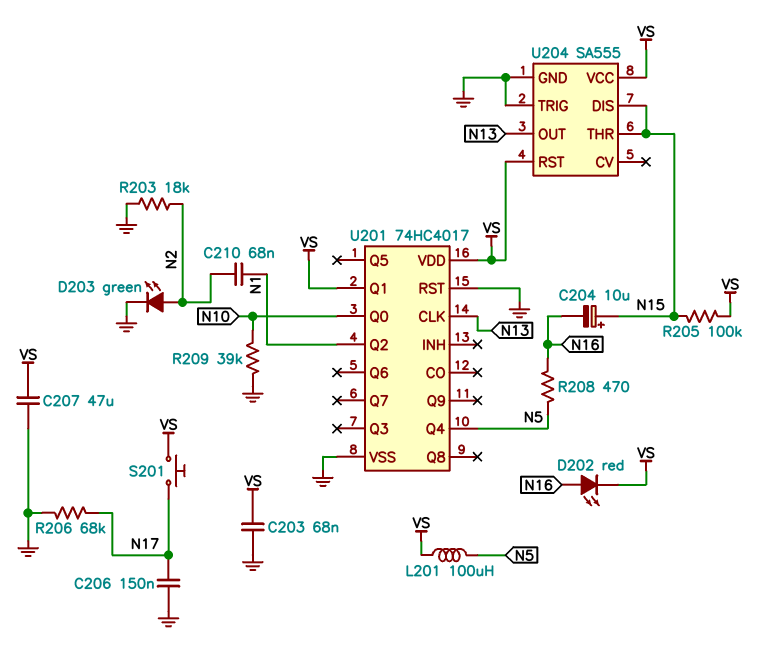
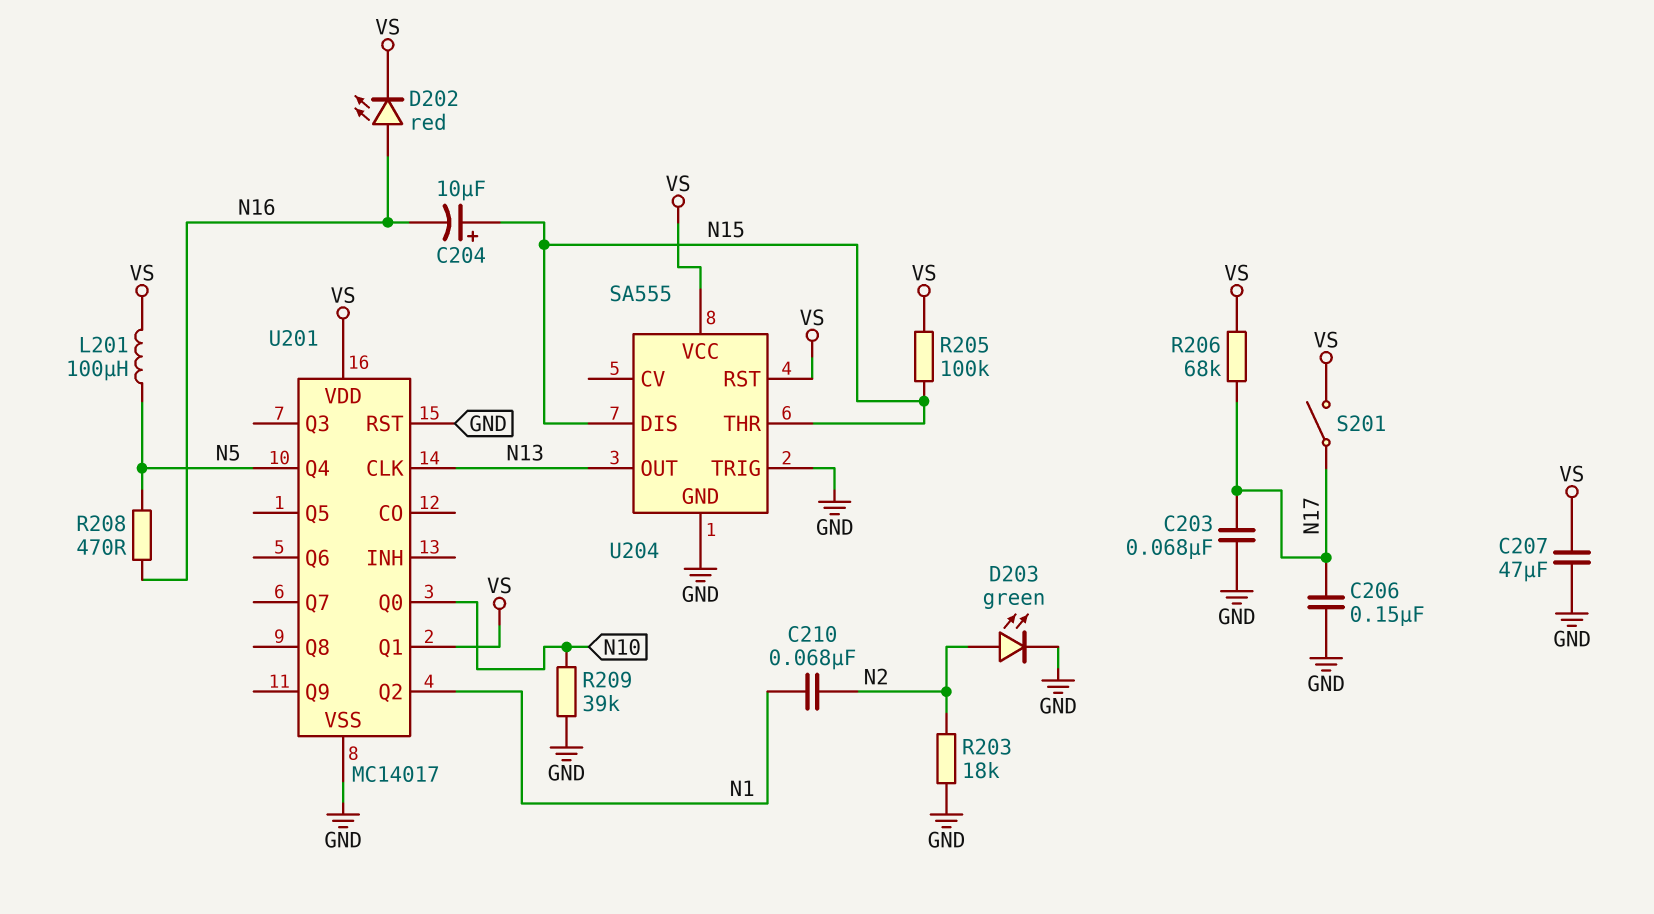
C203: 68nF (GND, VS) -> 68nF (GND, N17)
R206: 68k (GND, N17) -> 68k (N17, VS)
S201: button (N17, VS) -> switch (N17, VS)
U201: 74HC4017 -> MC14017

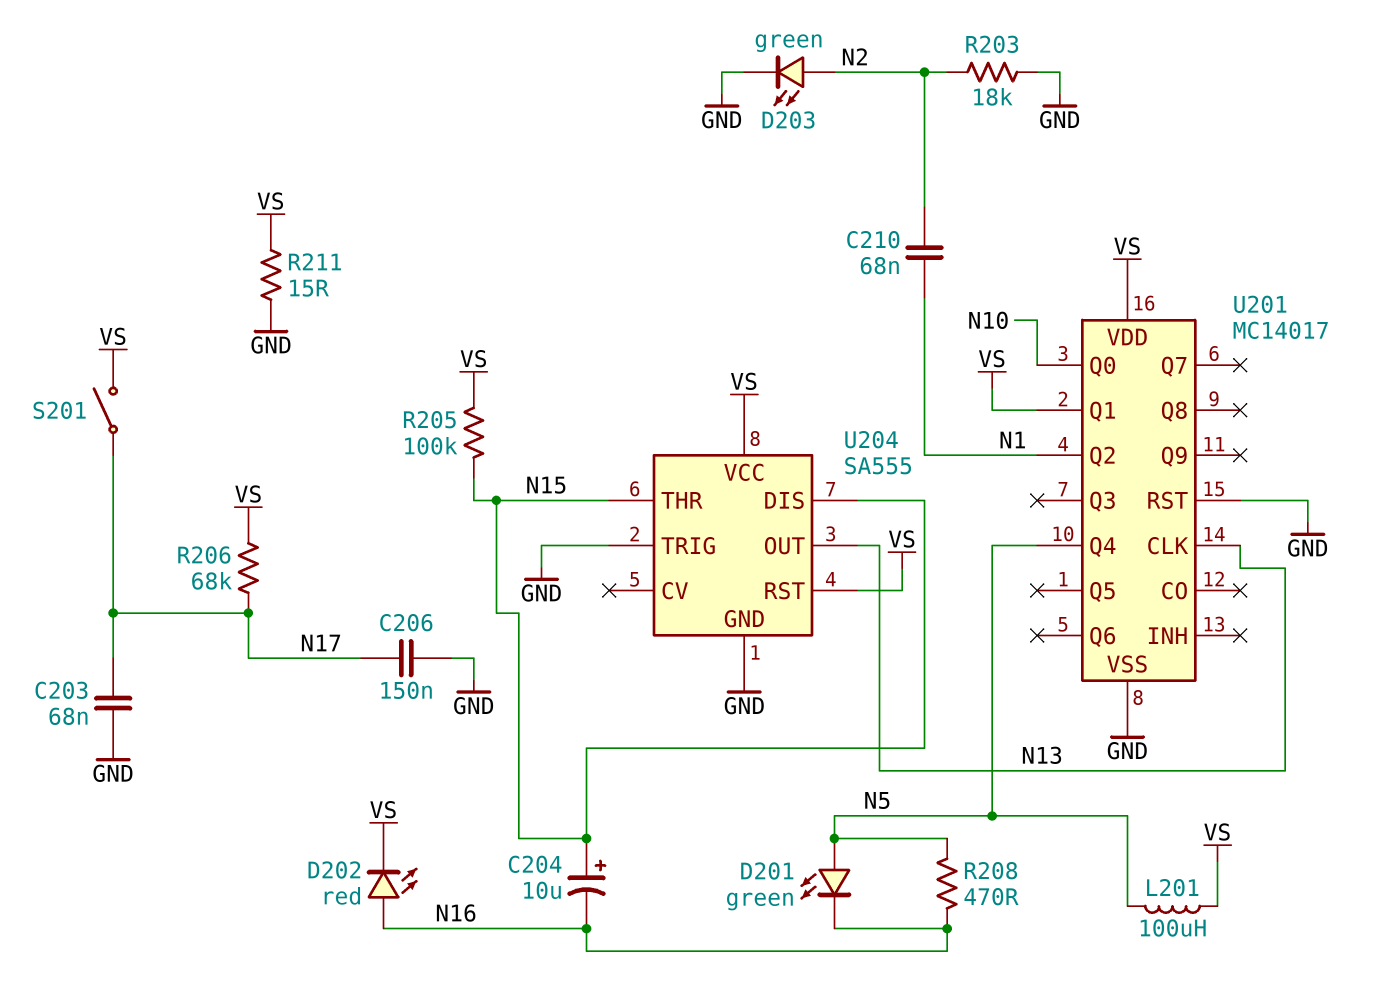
C207: 47uF (GND, VS) -> none
D201: none -> LED green (A N5, K N16)
R209: 39k (GND, N10) -> none
R211: none -> 15 (GND, VS)

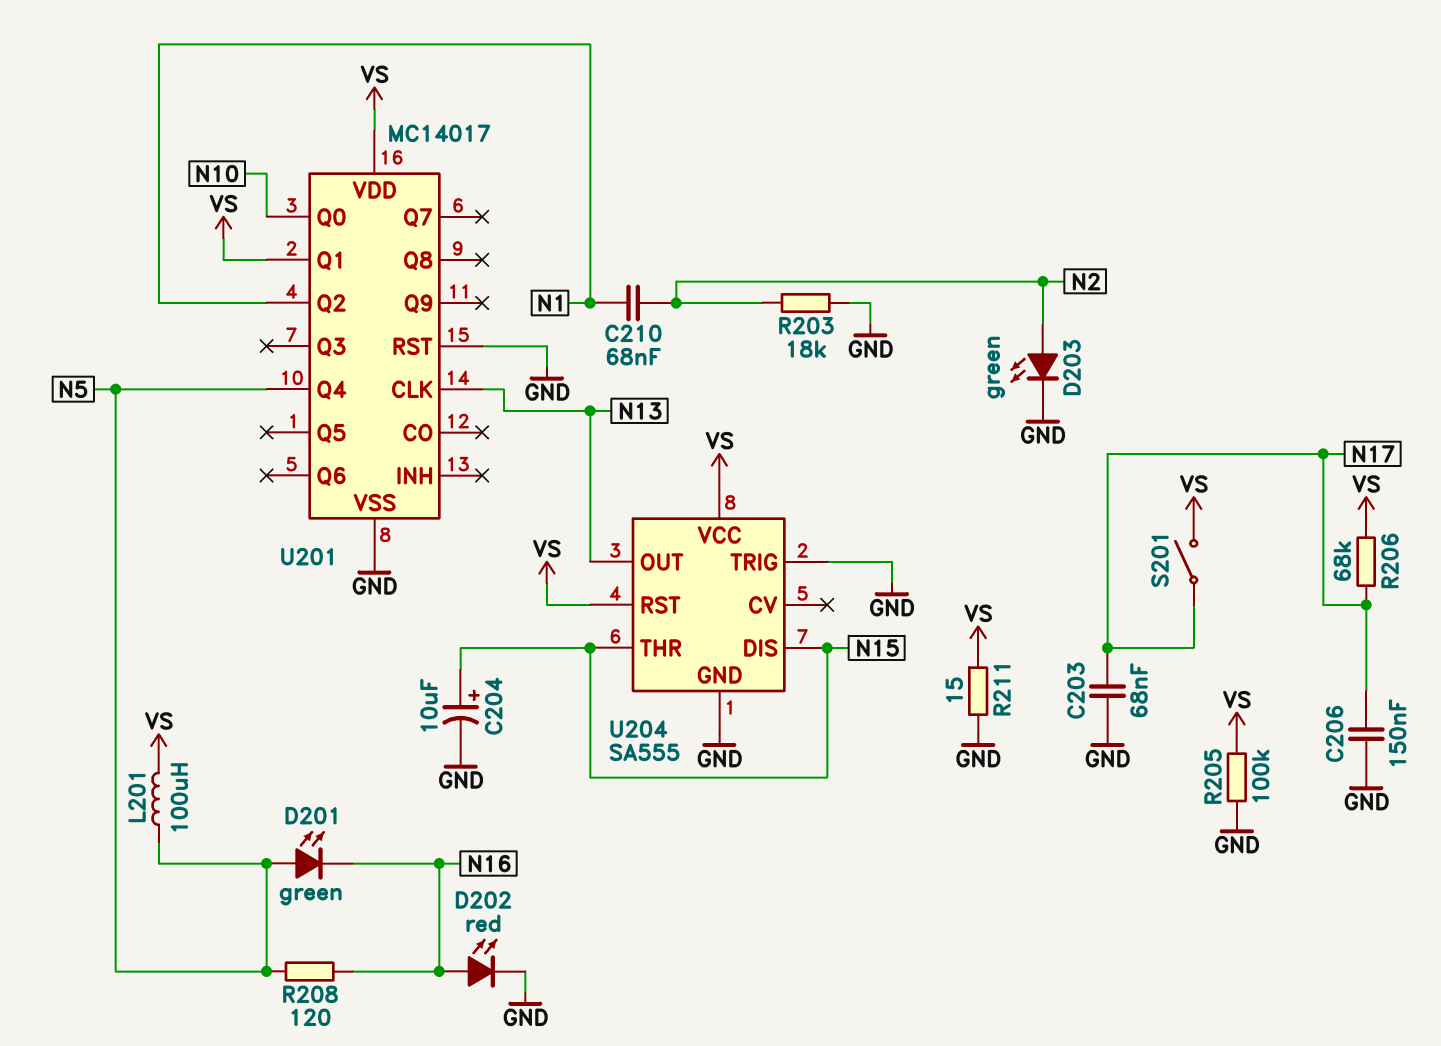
C204: 10uF (plus N15, minus N16) -> 10uF (plus N15, minus GND)
D202: LED red (A N16, K VS) -> LED red (A N16, K GND)
R205: 100k (N15, VS) -> 100k (GND, VS)
R208: 470 (N5, N16) -> 120 (N5, N16)

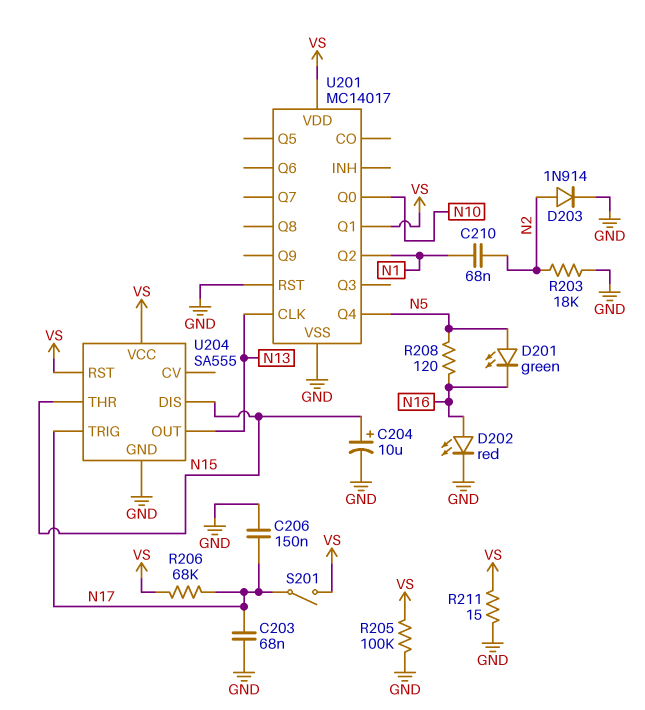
D203: LED green (A N2, K GND) -> diode 1N914 (A N2, K GND)
L201: 100uH (N5, VS) -> none
U204 pin TRIG: GND -> N17

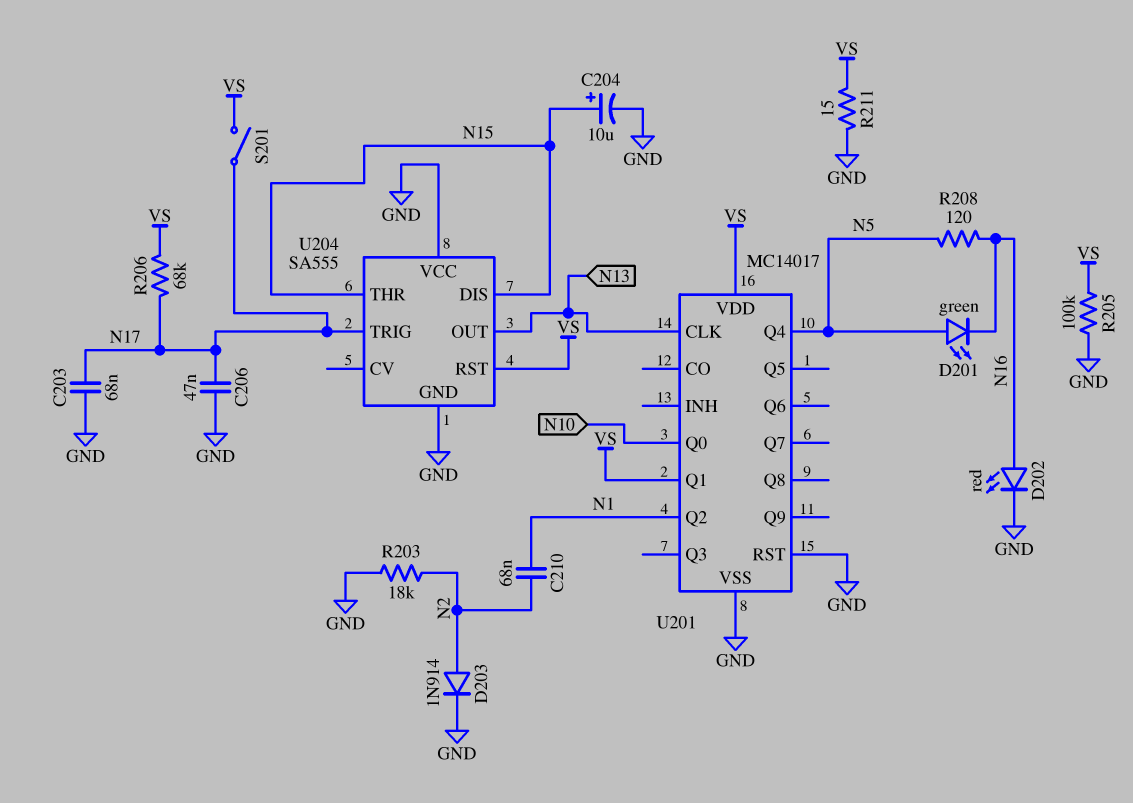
C206: 150nF (GND, N17) -> 47nF (GND, N17)
U204 pin VCC: VS -> GND

